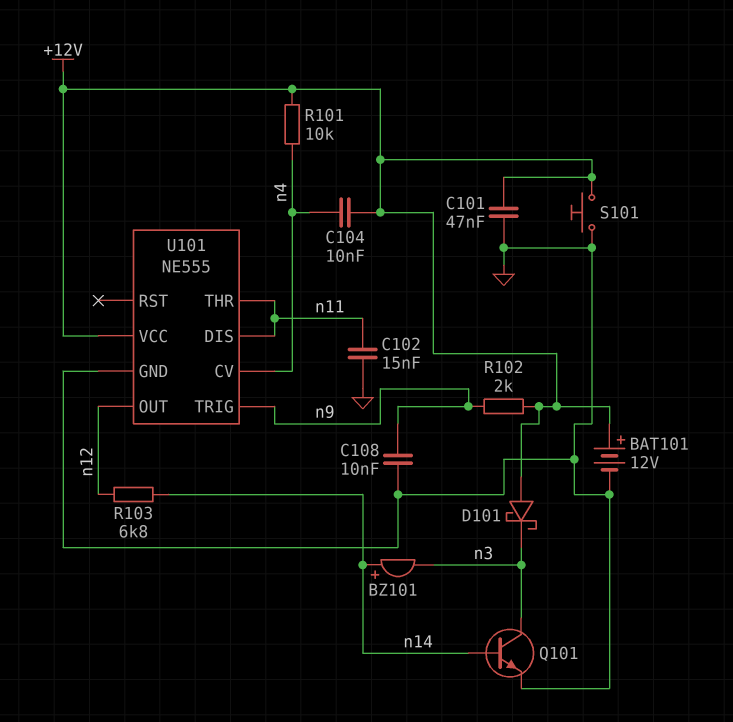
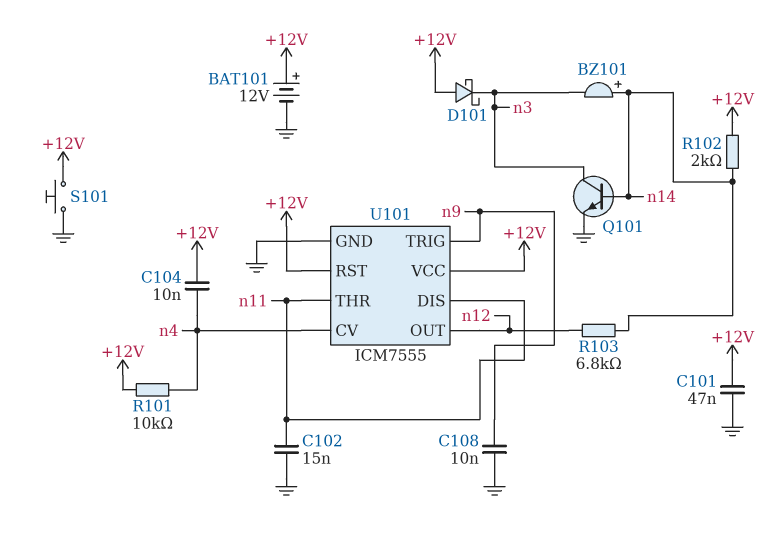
R102: 2k (+12V, n9) -> 2k (+12V, n14)
U101: NE555 -> ICM7555
U101 pin RST: none -> +12V

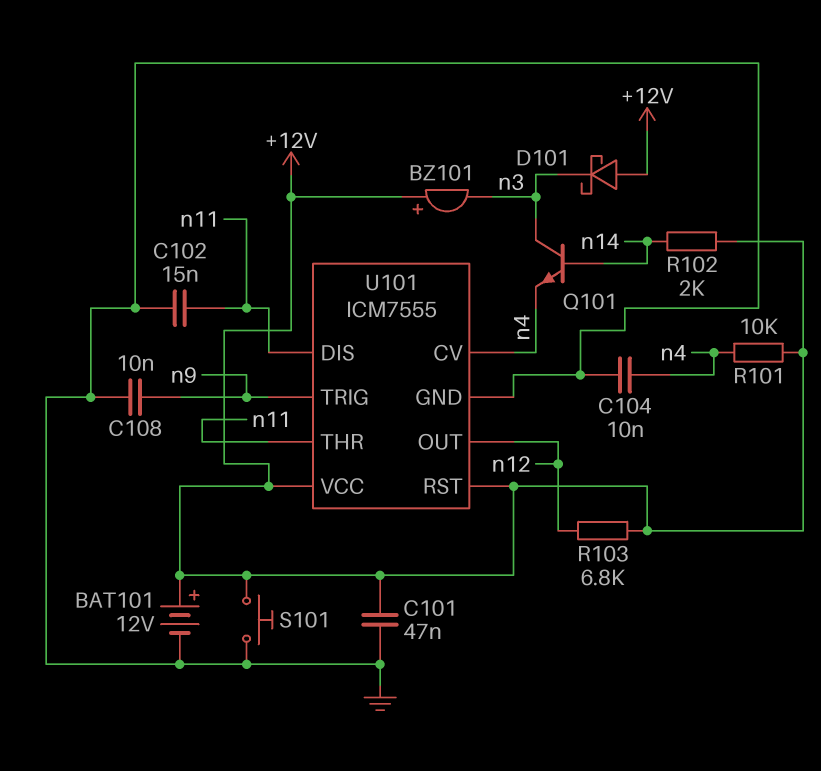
BZ101: buzzer (plus n14, minus n3) -> buzzer (plus +12V, minus n3)
C104: 10nF (+12V, n4) -> 10nF (GND, n4)
Q101: NPN (B n14, C n3, E GND) -> NPN (B n14, C n3, E n4)
R103: 6.8k (n12, n14) -> 6.8k (+12V, n12)

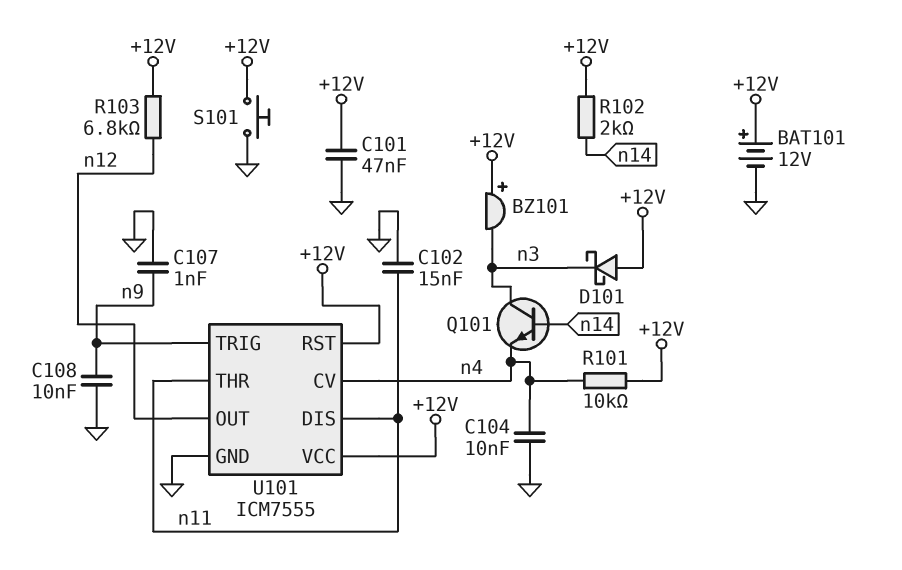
C107: none -> 1nF (GND, n9)

